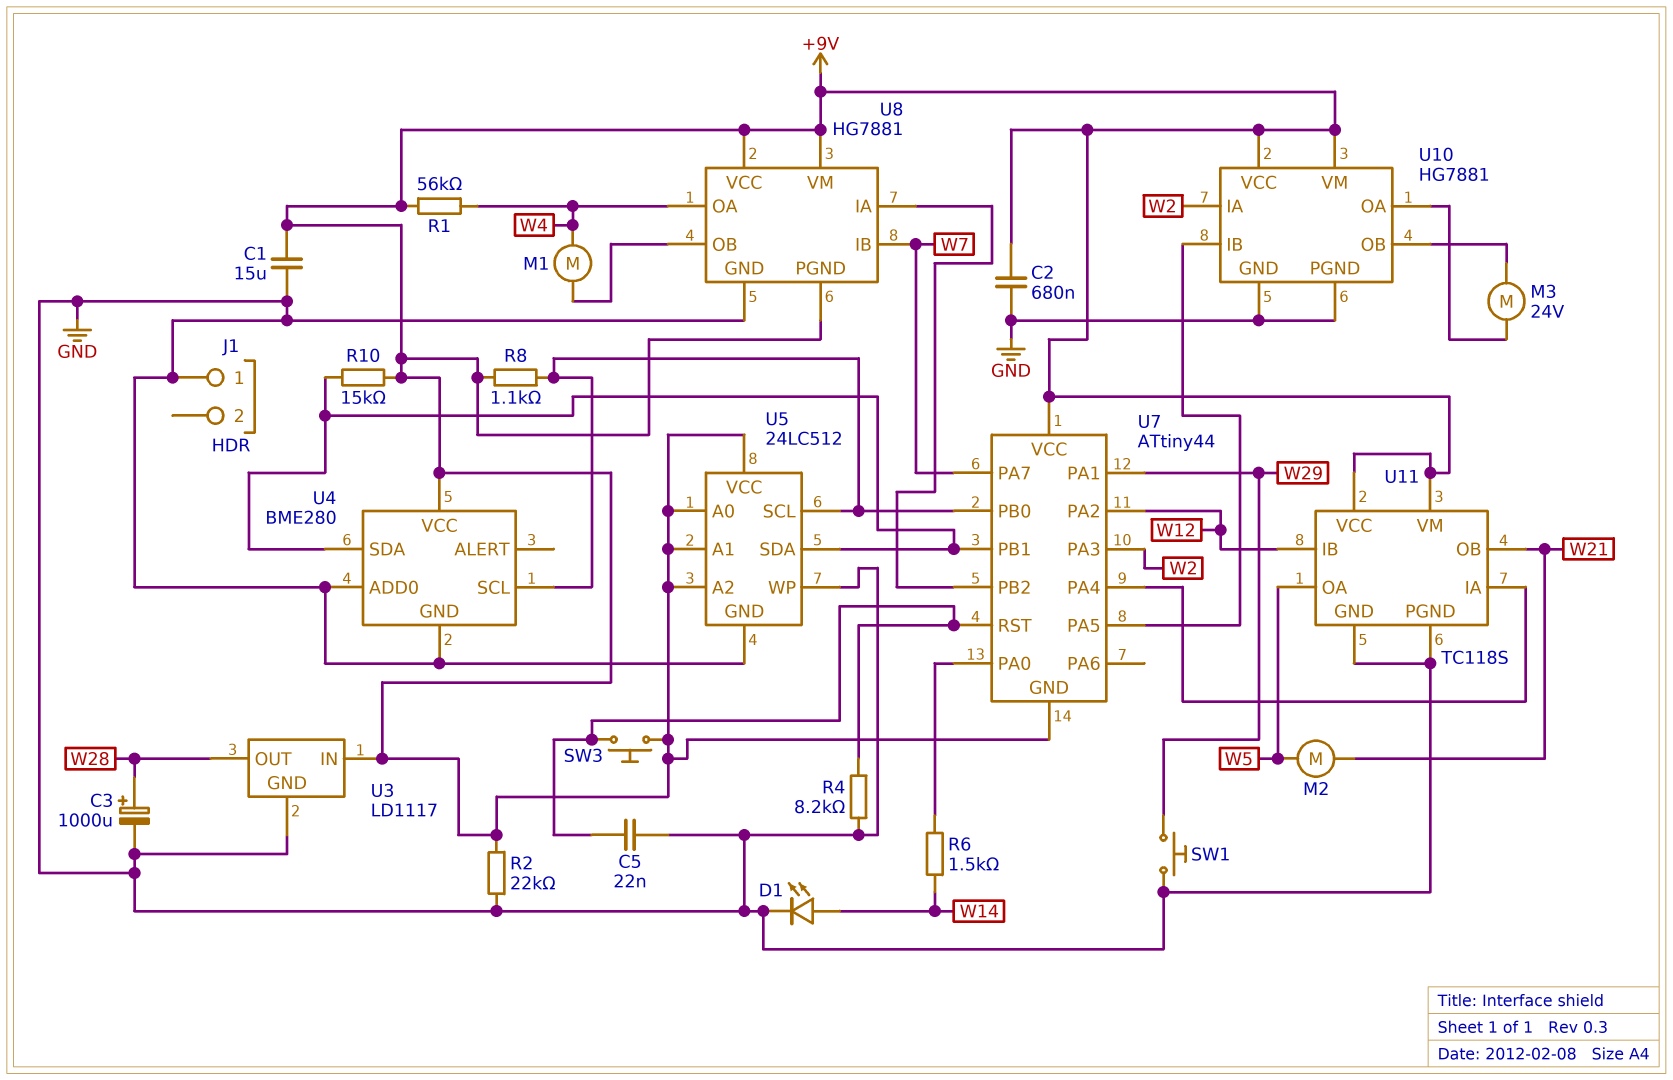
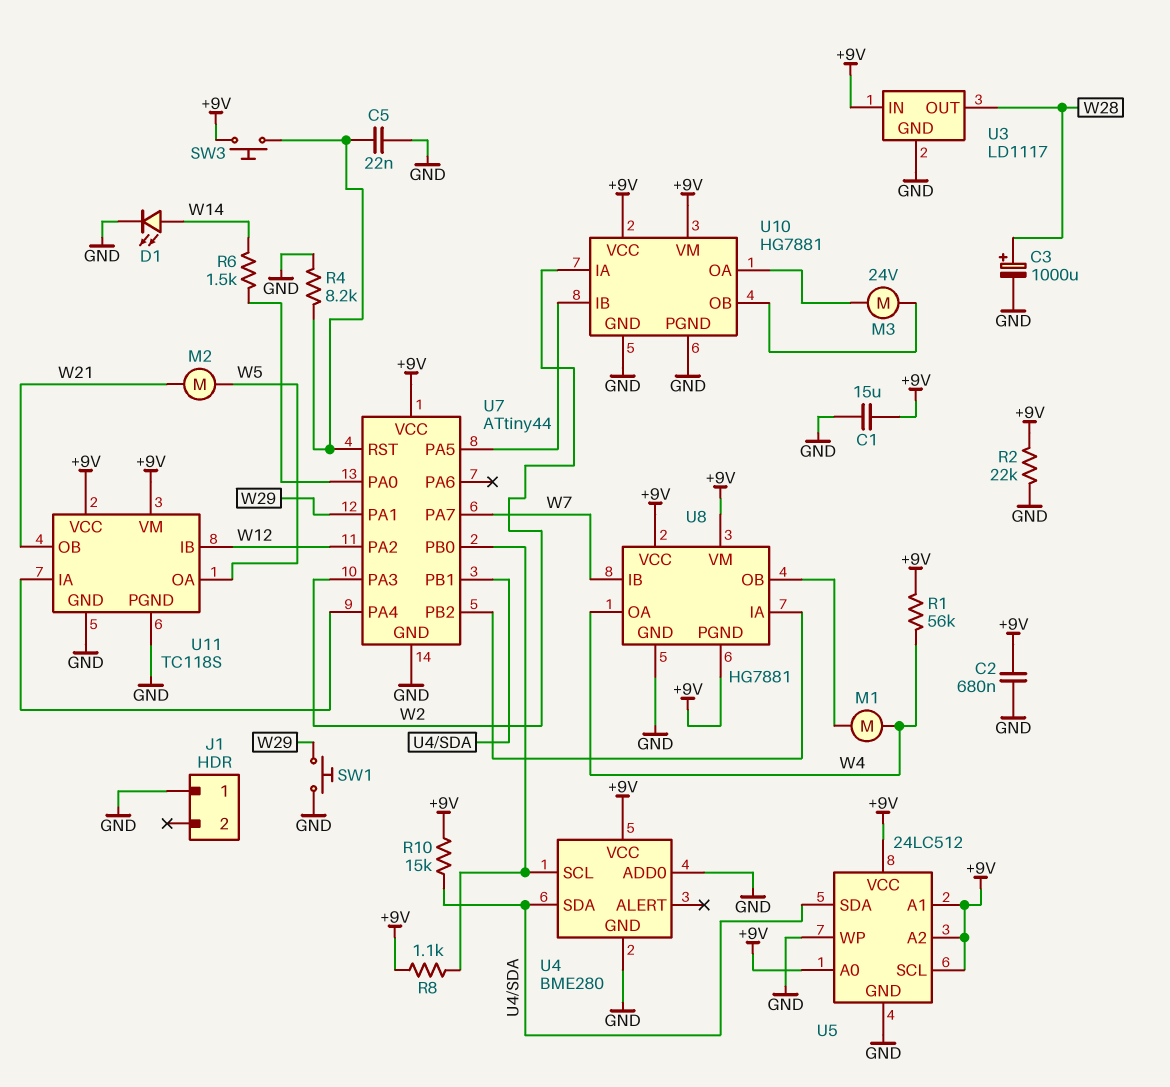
U5 pin SCL: U4/SCL -> +9V
U7 pin GND: +9V -> GND

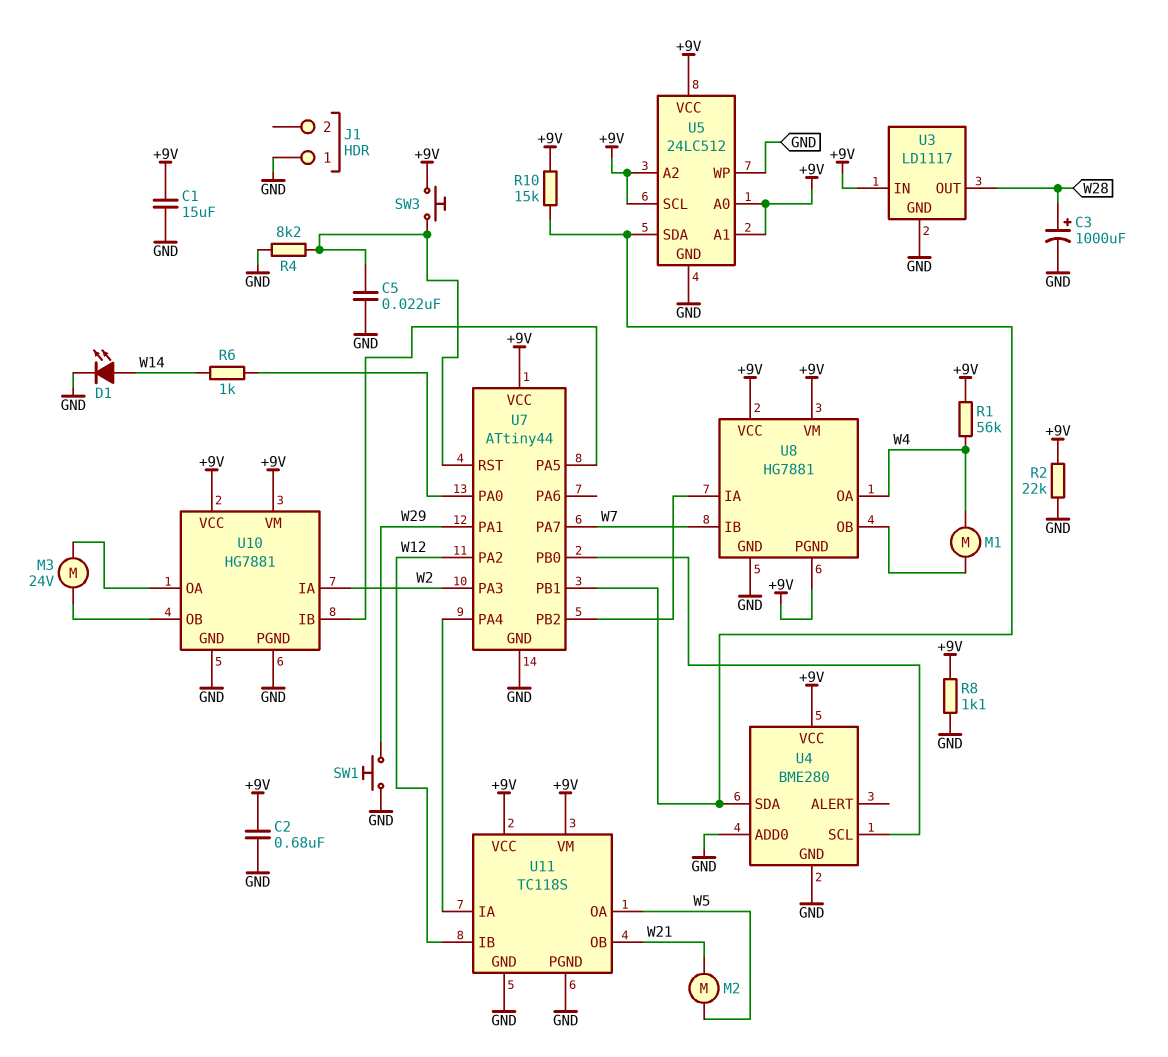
R6: 1.5k (U7/PA0, W14) -> 1k (U7/PA0, W14)
R8: 1.1k (+9V, U4/SCL) -> 1.1k (+9V, GND)

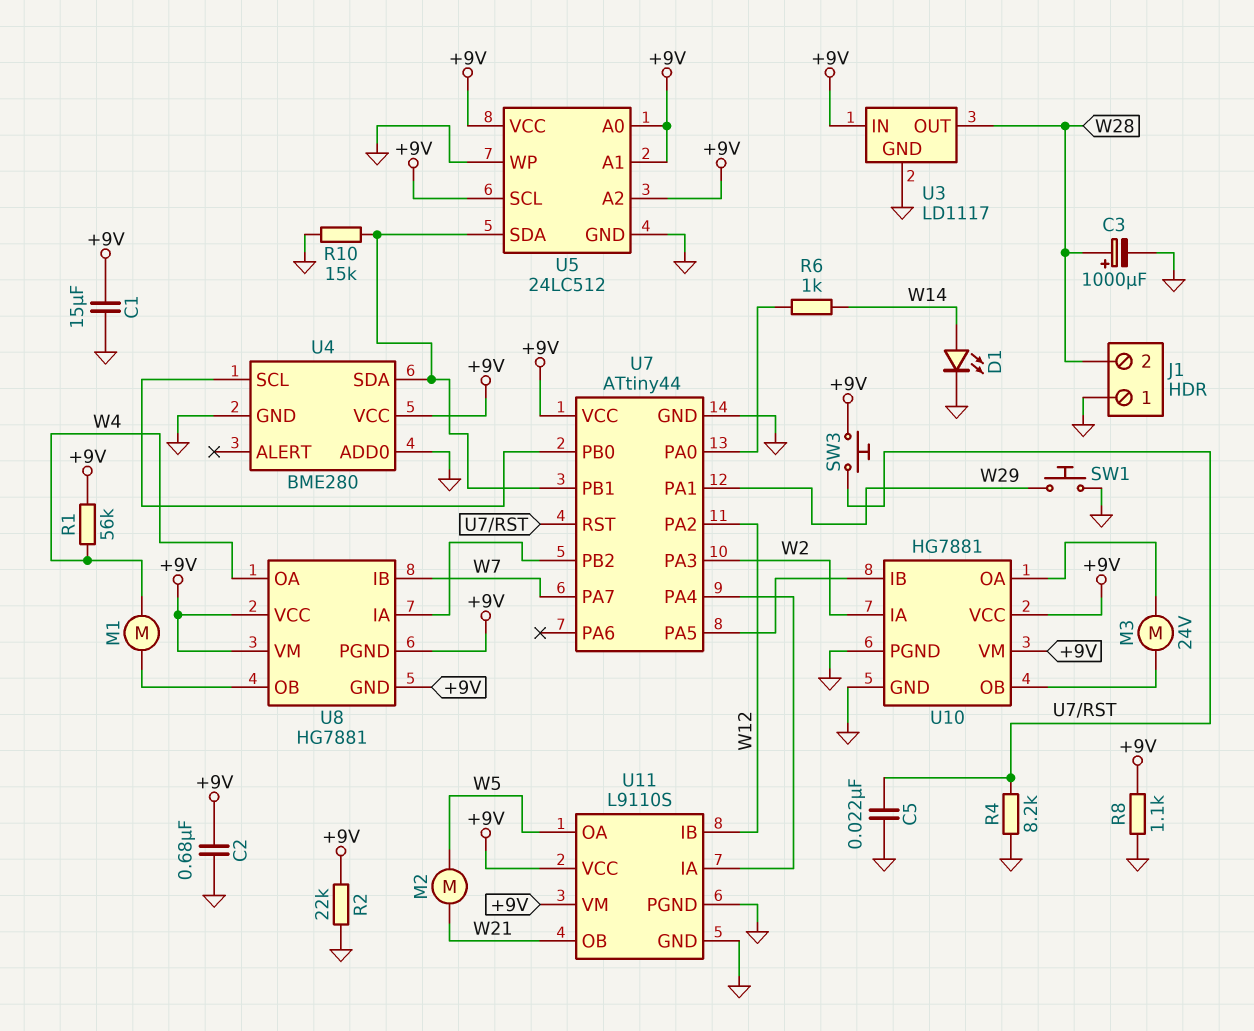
J1 pin 2: none -> W28
R10: 15k (+9V, U4/SDA) -> 15k (GND, U4/SDA)
U8 pin GND: GND -> +9V
U11: TC118S -> L9110S

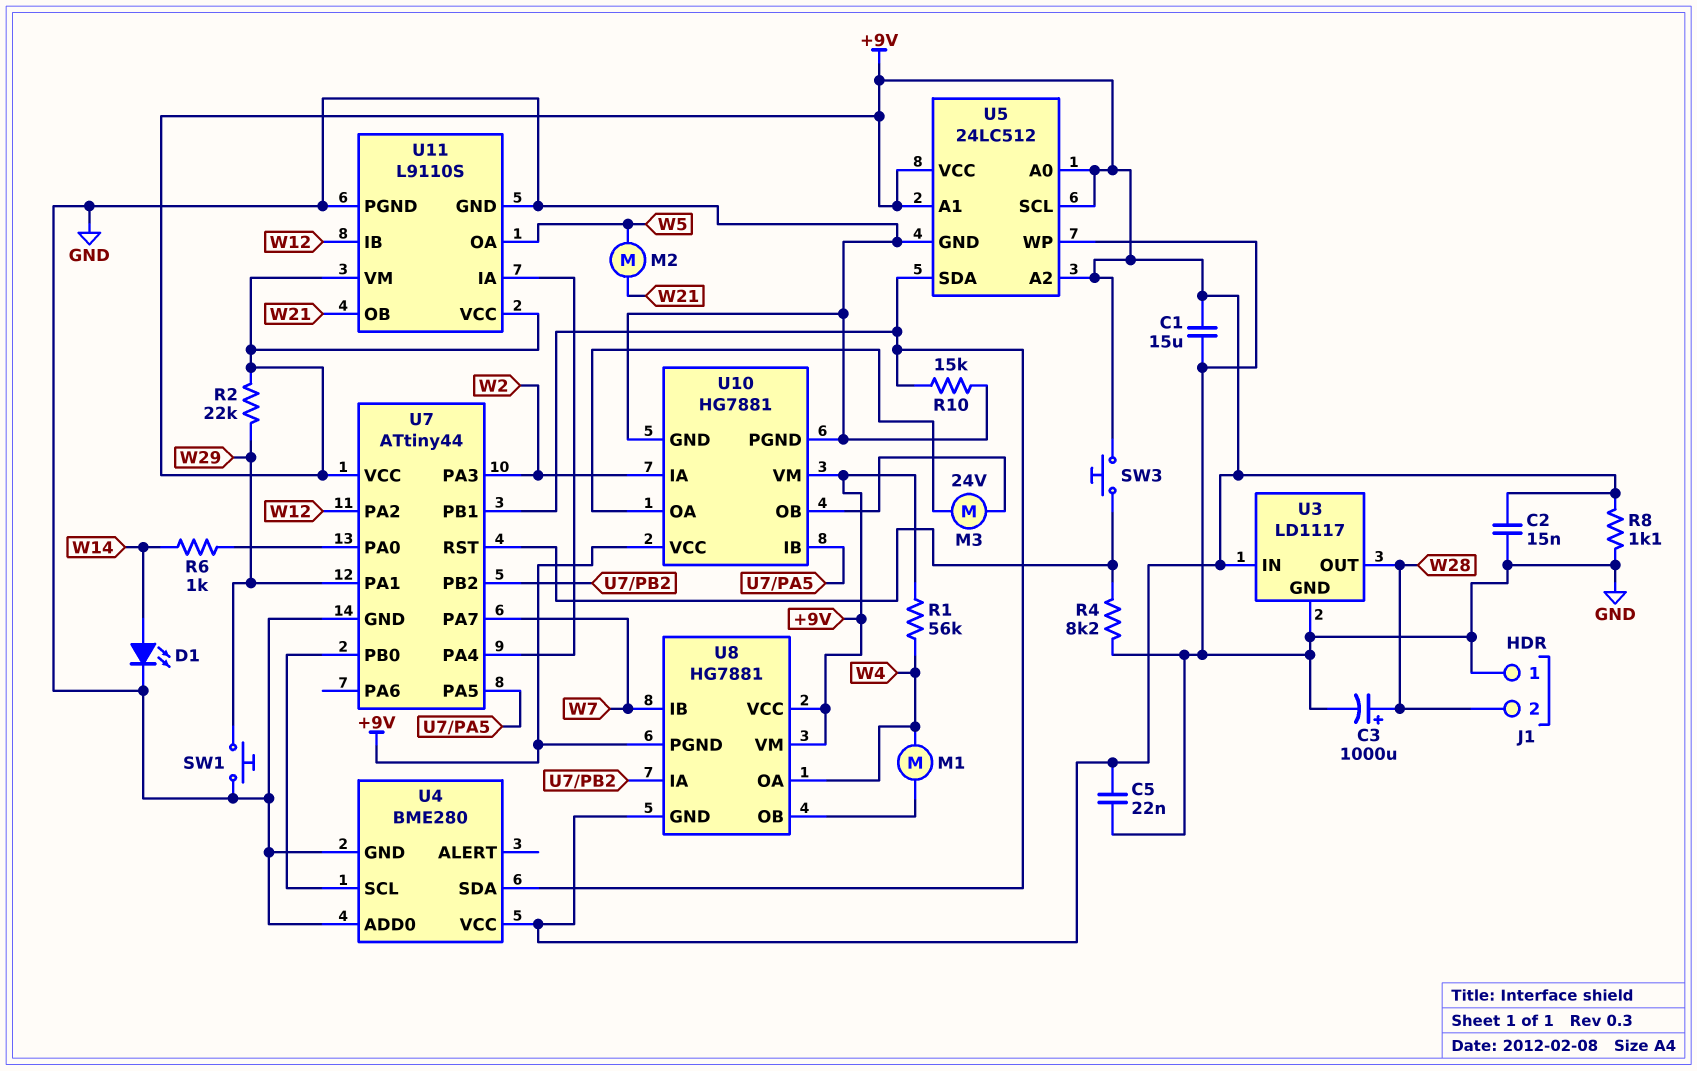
C2: 680nF (+9V, GND) -> 15nF (+9V, GND)
C5: 22nF (GND, U7/RST) -> 22nF (+9V, GND)
R2: 22k (+9V, GND) -> 22k (+9V, W29)

